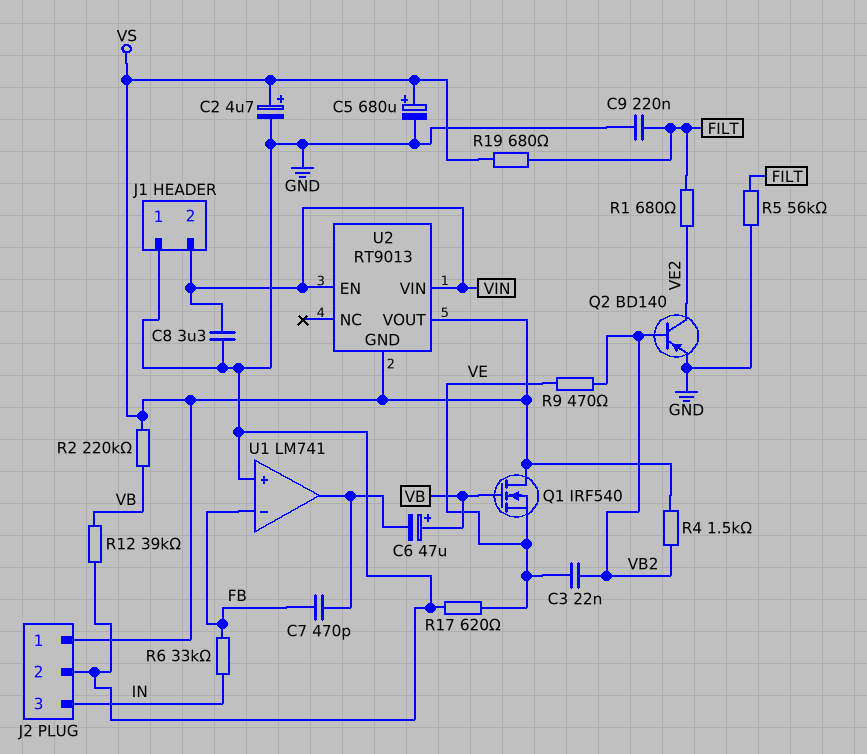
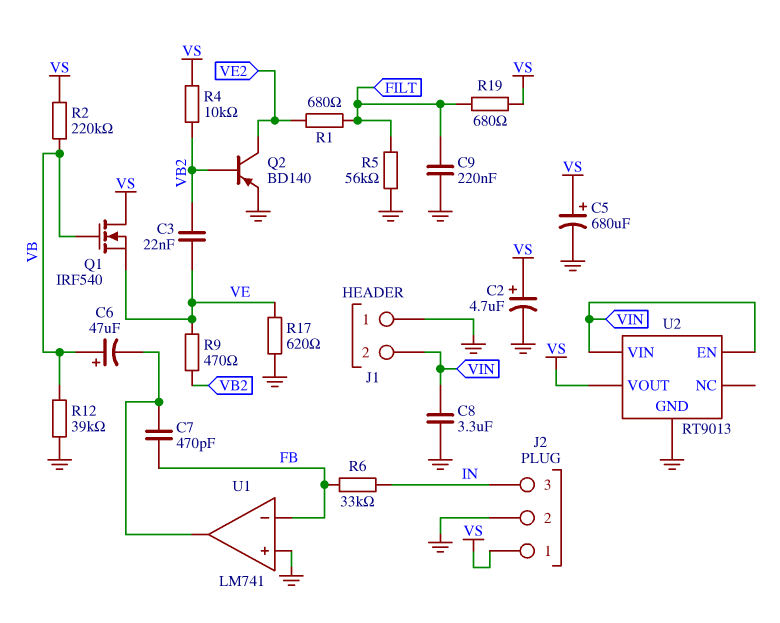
R4: 1.5k (VB2, VS) -> 10k (VB2, VS)
U2 pin GND: VS -> GND

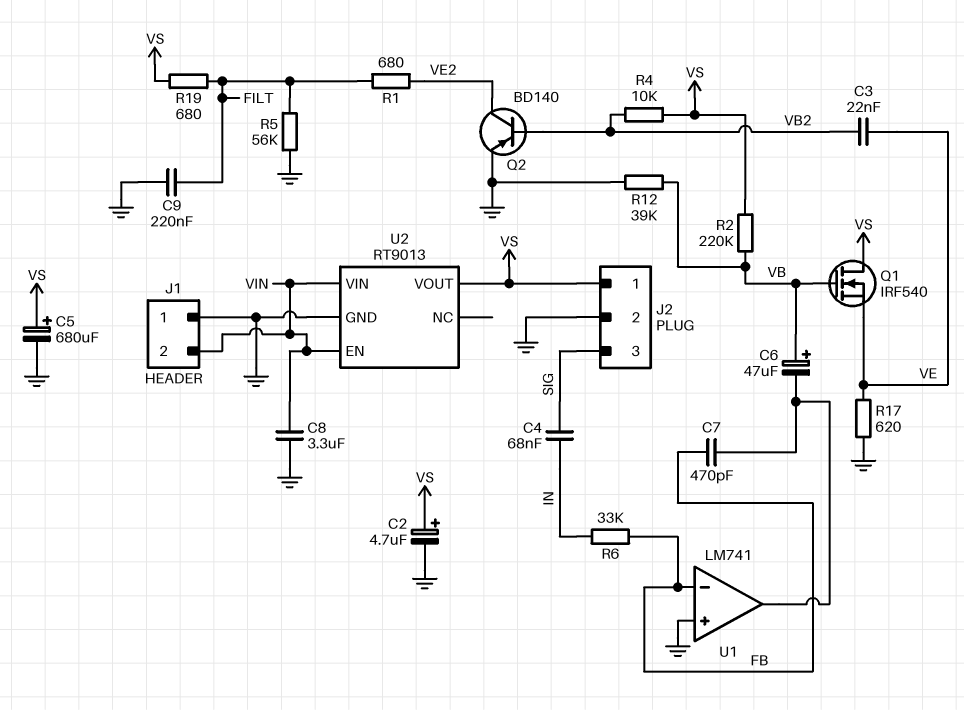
C4: none -> 68nF (IN, SIG)
J2 pin 3: IN -> SIG
R9: 470 (VB2, VE) -> none

